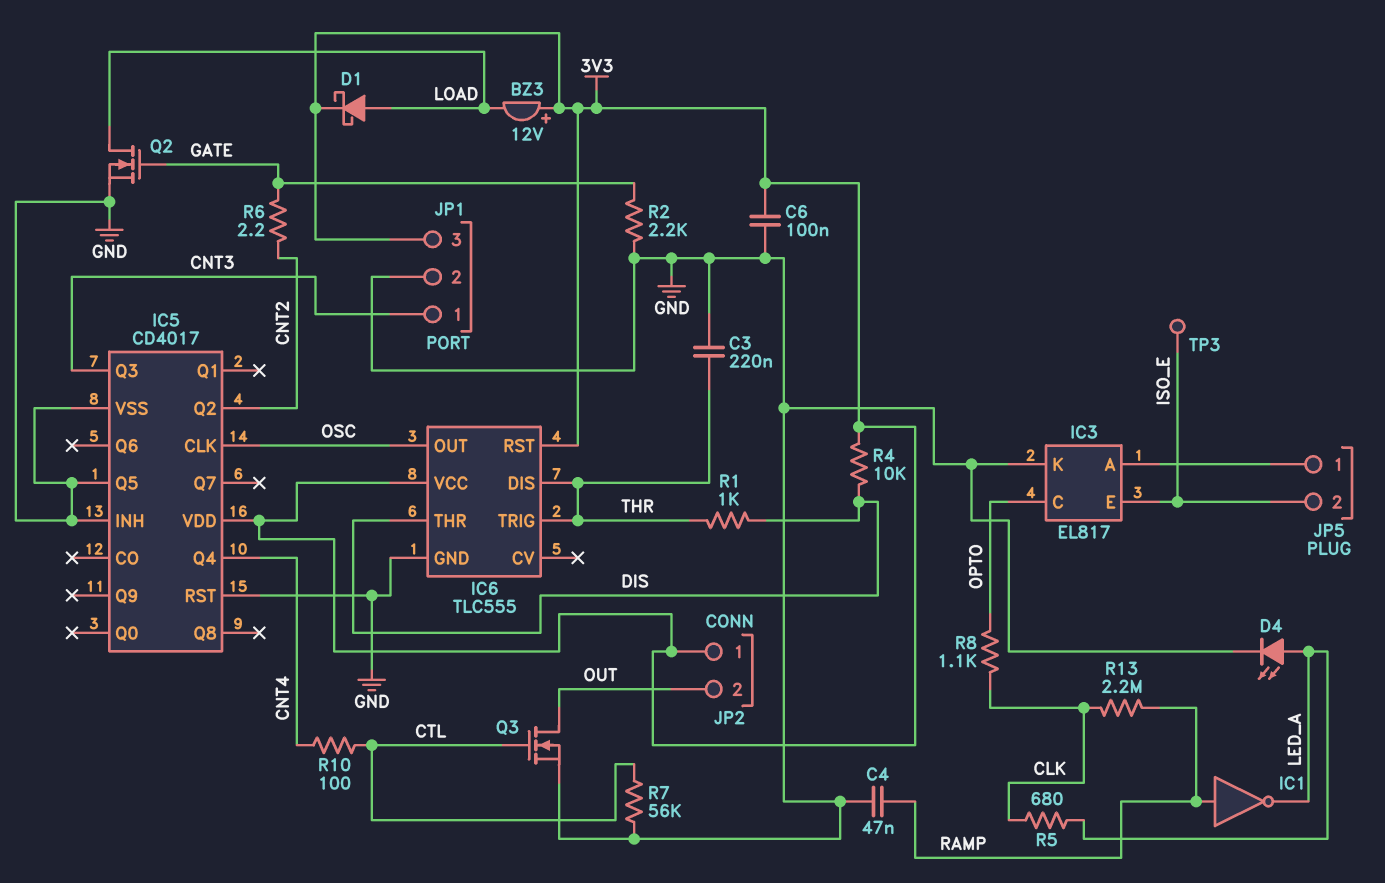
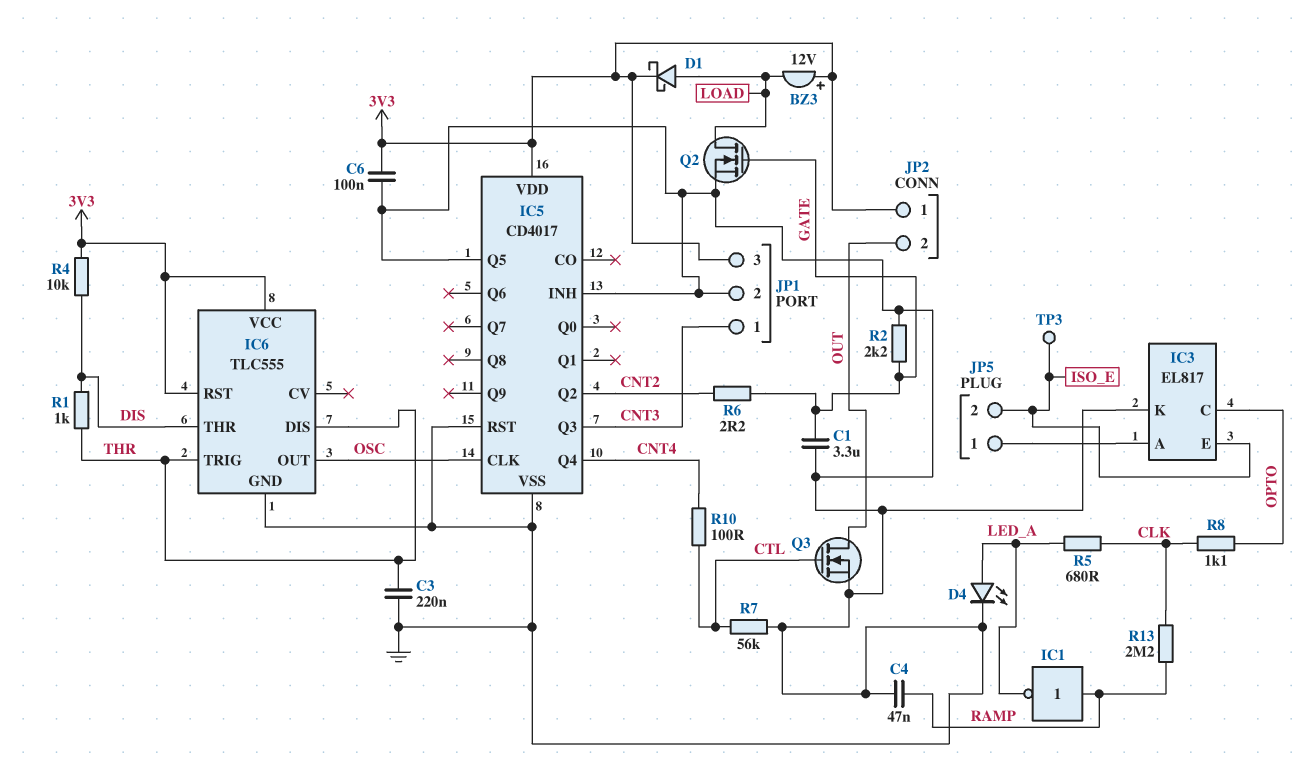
C1: none -> 3.3uF (GATE, GND)

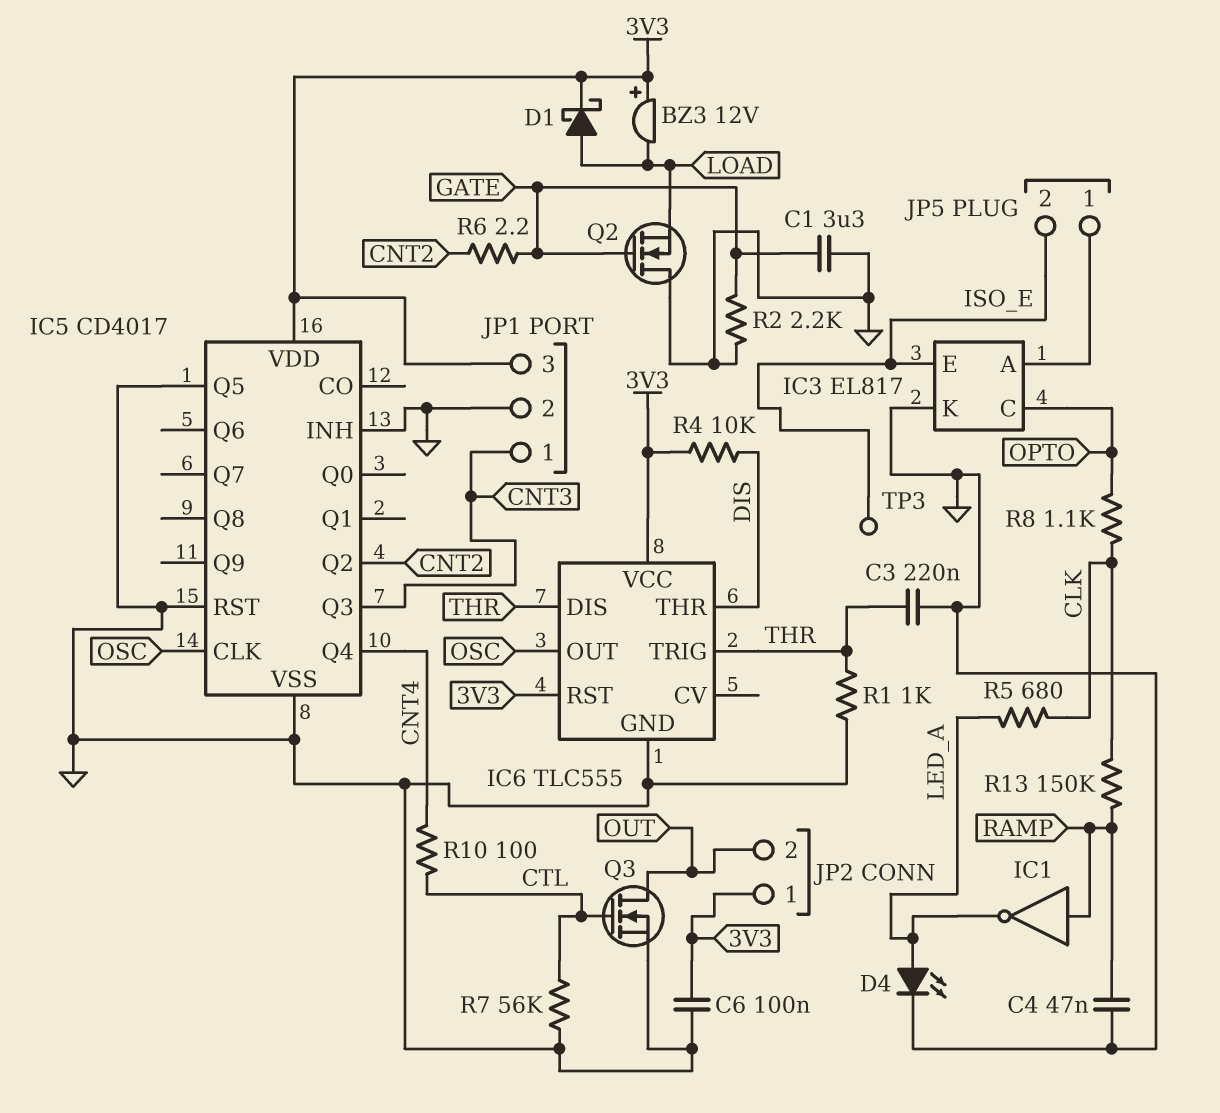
Q2: NMOS (G GATE, D LOAD, S GND) -> NMOS (G GATE, D GND, S LOAD)
R1: 1k (DIS, THR) -> 1k (GND, THR)
R13: 2.2M (CLK, RAMP) -> 150k (CLK, RAMP)

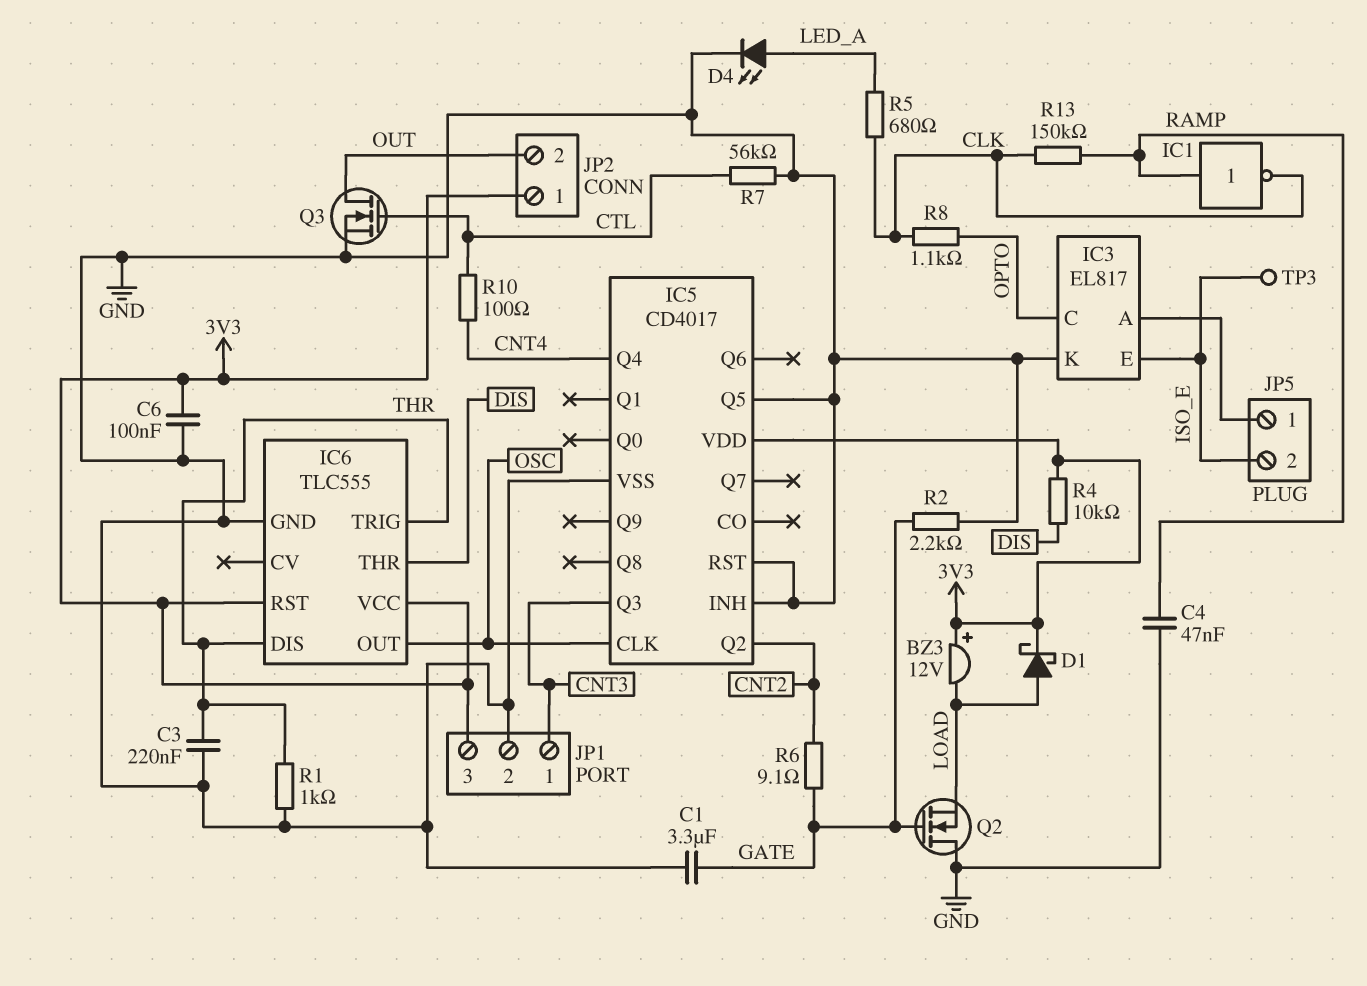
IC1: NOT (in RAMP, out LED_A) -> NOT (in RAMP, out CLK)
R6: 2.2 (CNT2, GATE) -> 9.1 (CNT2, GATE)

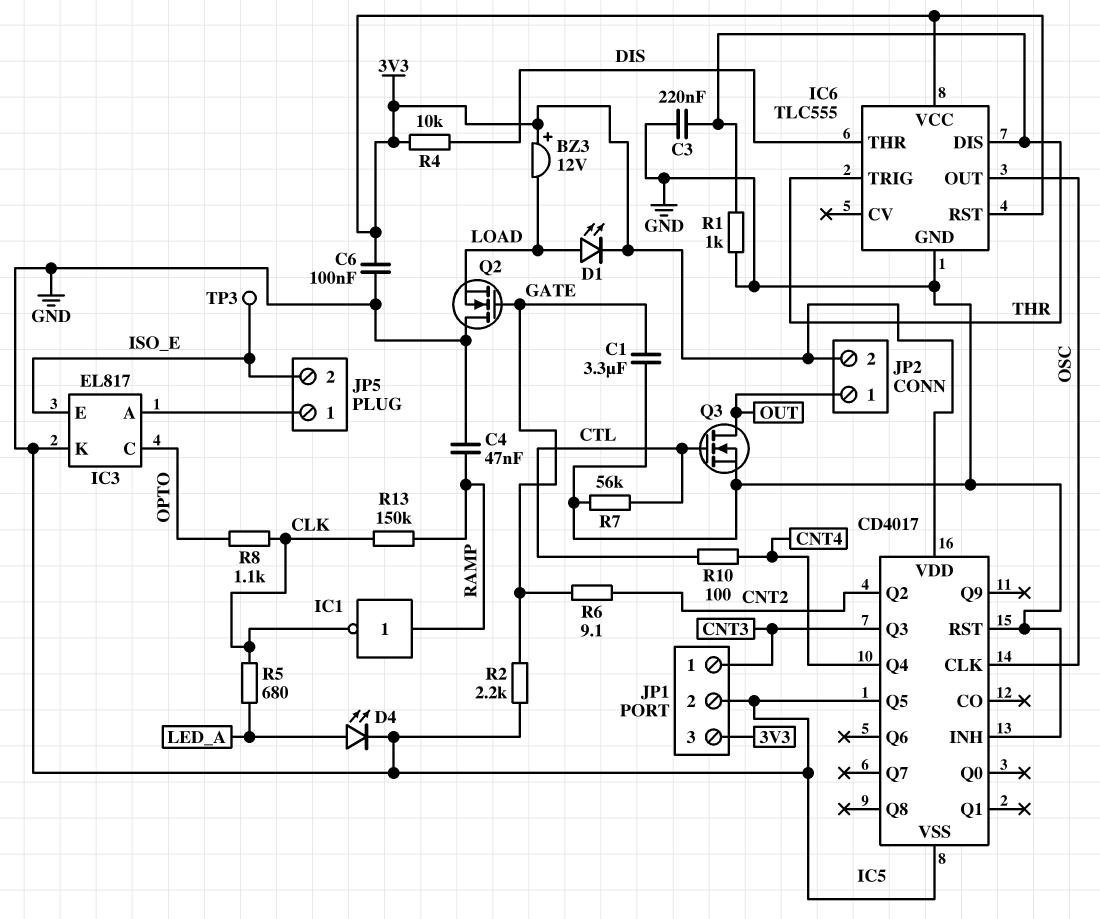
D1: schottky (A LOAD, K 3V3) -> LED (A LOAD, K 3V3)
JP2 pin 1: 3V3 -> OUT
JP2 pin 2: OUT -> 3V3

